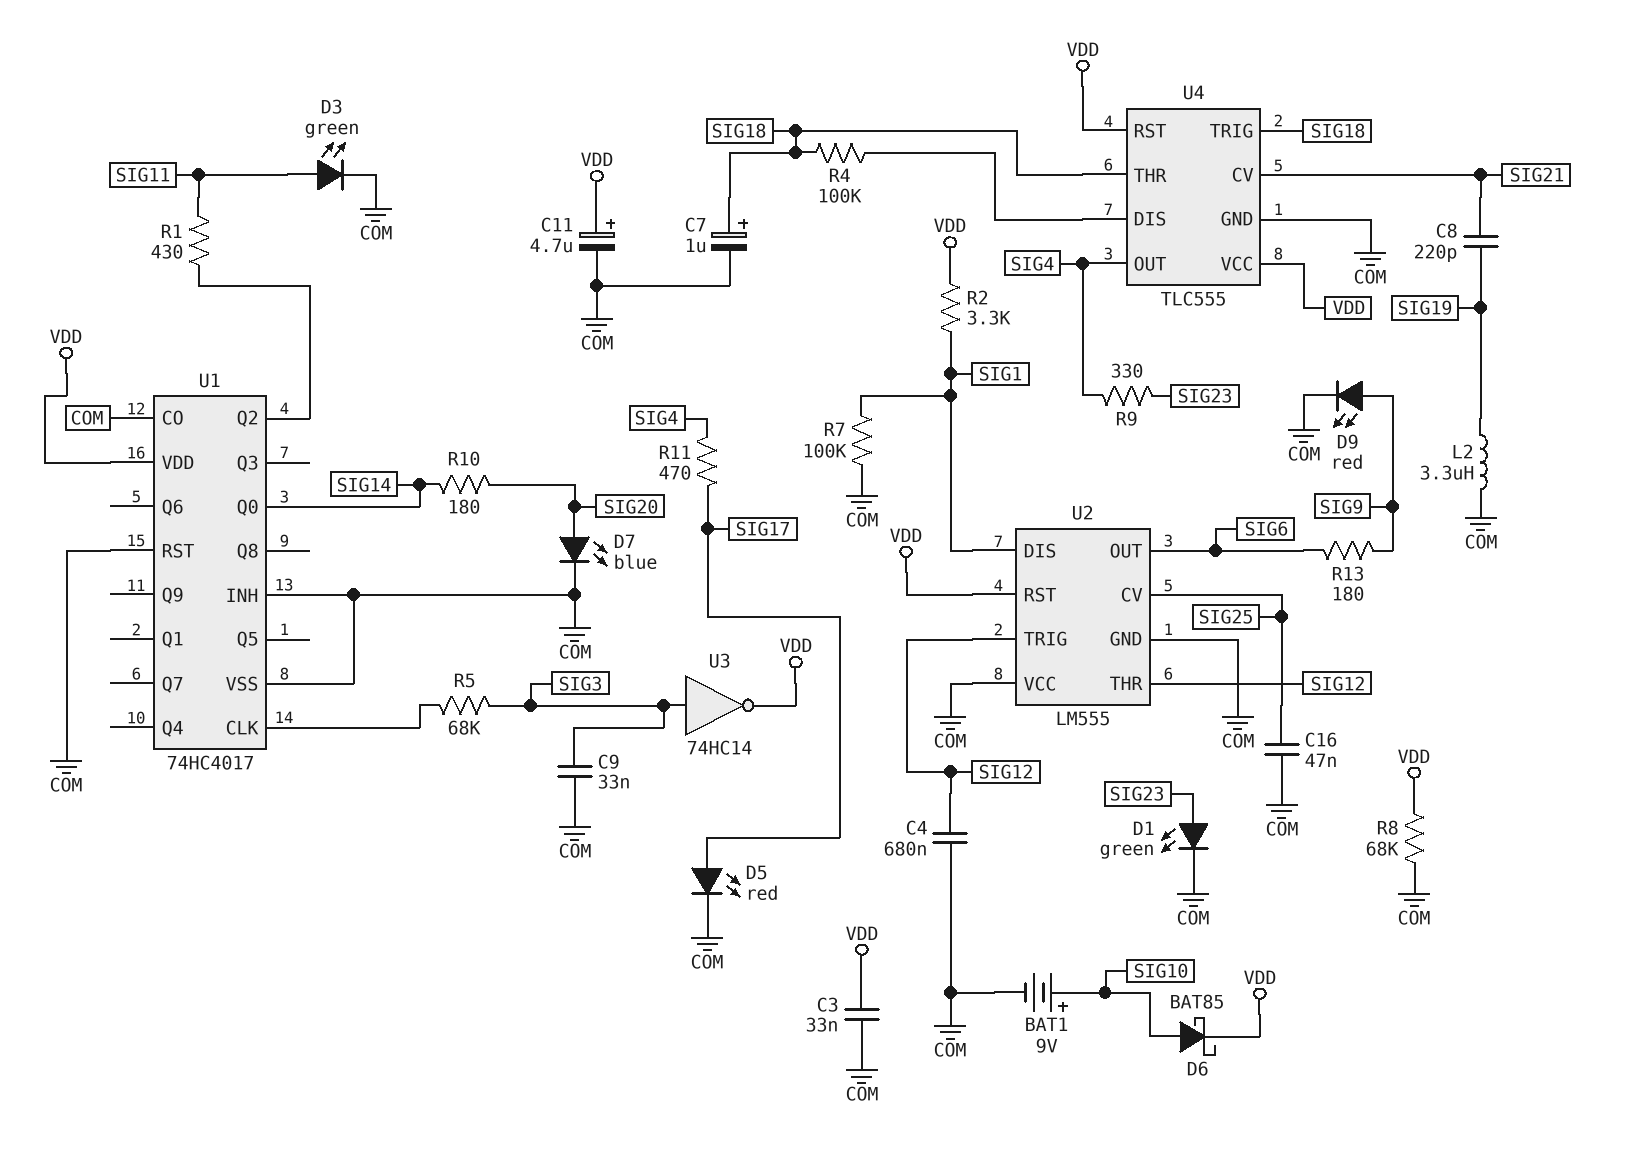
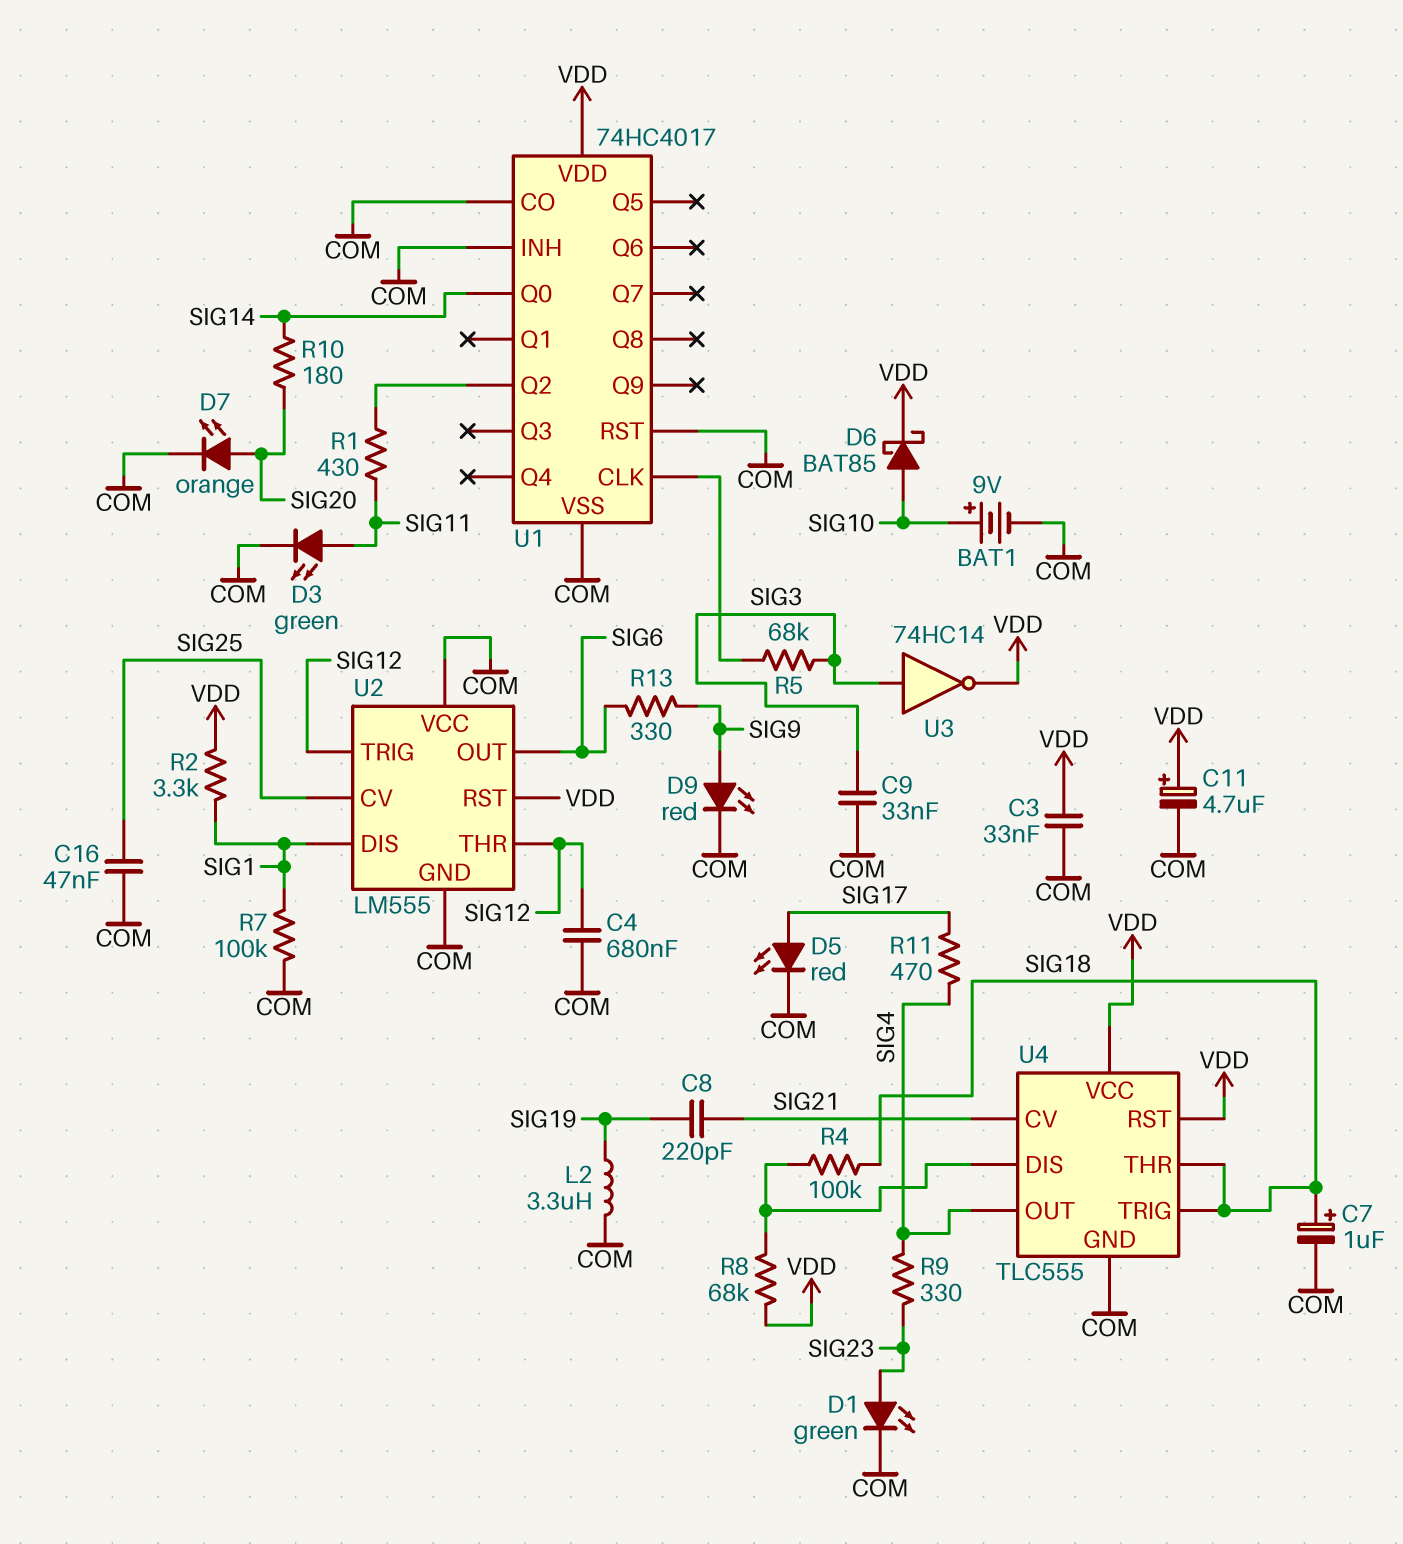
D7: LED blue (A SIG20, K COM) -> LED orange (A SIG20, K COM)
R8: 68k (COM, VDD) -> 68k (U4/DIS, VDD)
R13: 180 (SIG6, SIG9) -> 330 (SIG6, SIG9)

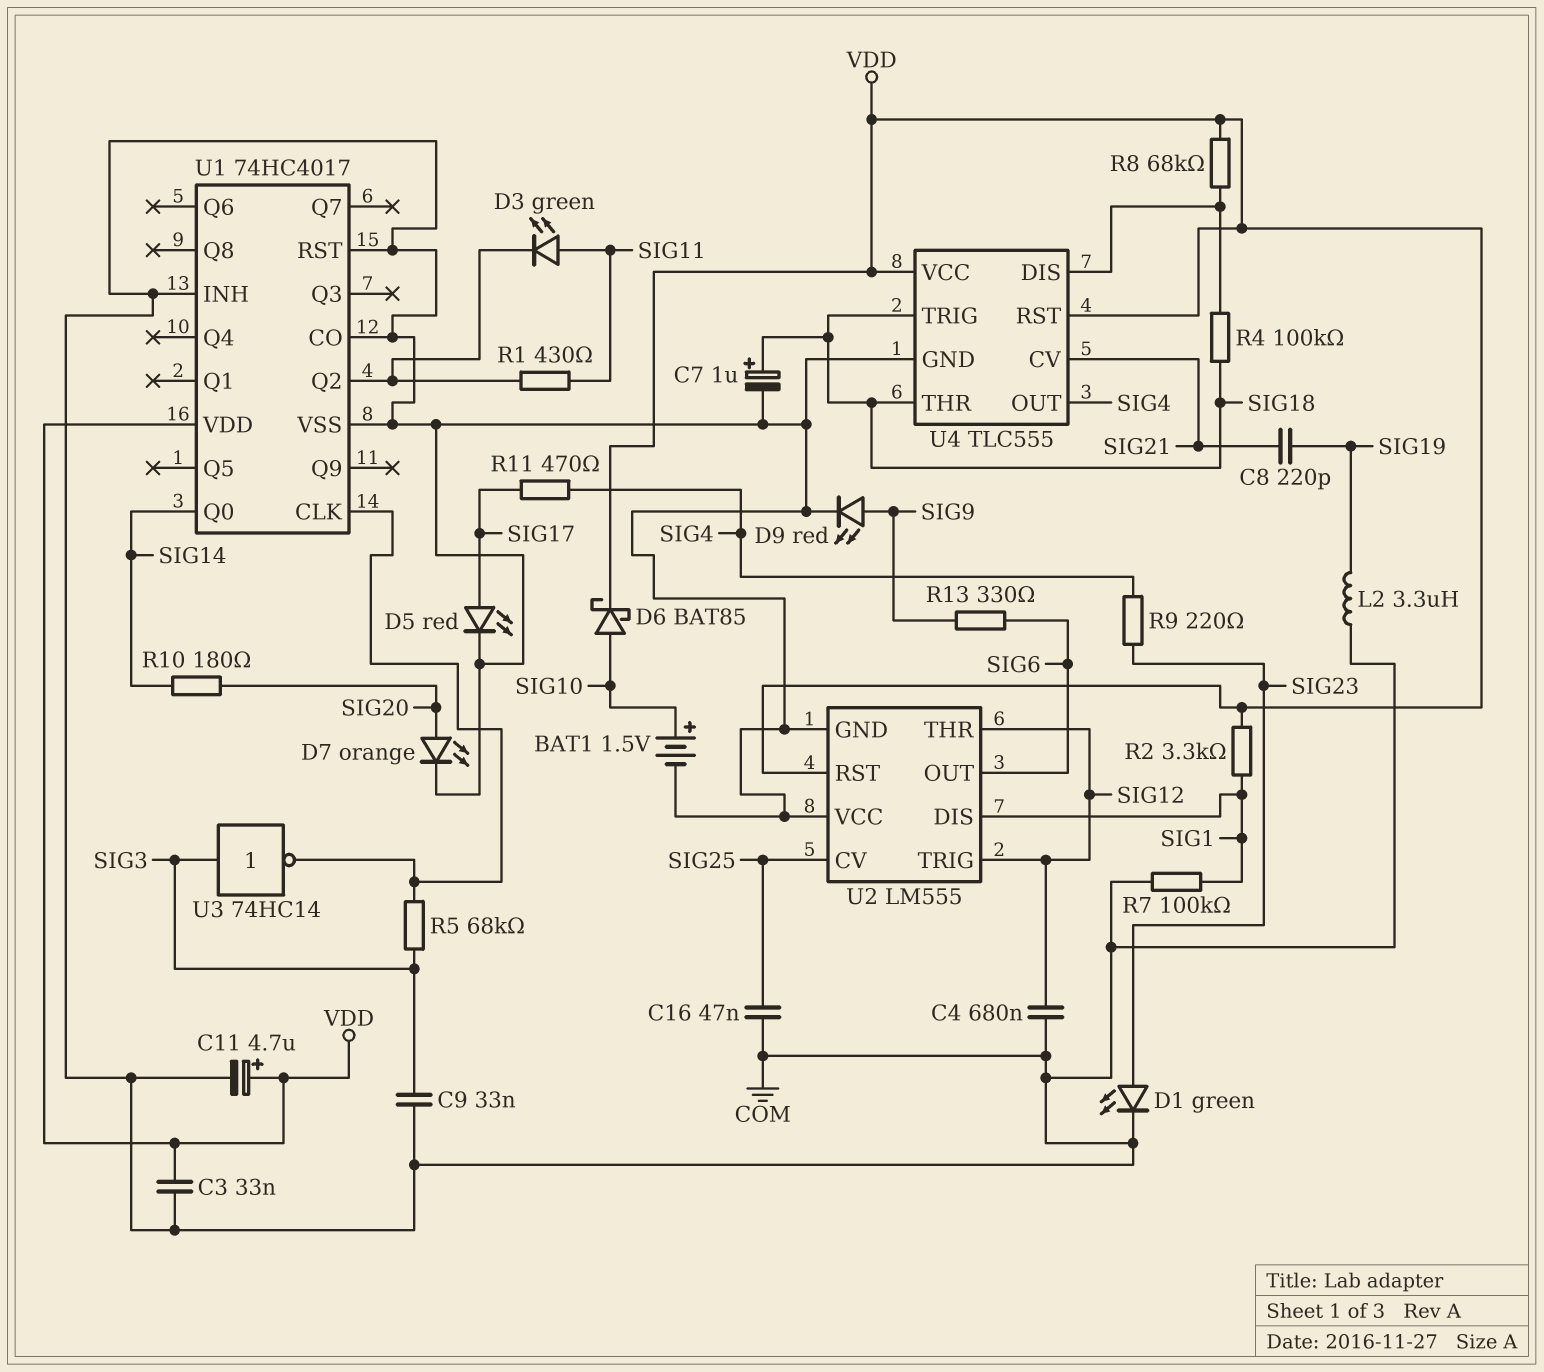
BAT1: 9V (plus SIG10, minus COM) -> 1.5V (plus SIG10, minus COM)
D3: LED green (A SIG11, K COM) -> LED green (A SIG11, K U1/Q2)
R9: 330 (SIG4, SIG23) -> 220 (SIG4, SIG23)
U3: NOT 74HC14 (in SIG3, out VDD) -> NOT 74HC14 (in SIG3, out U1/CLK)

